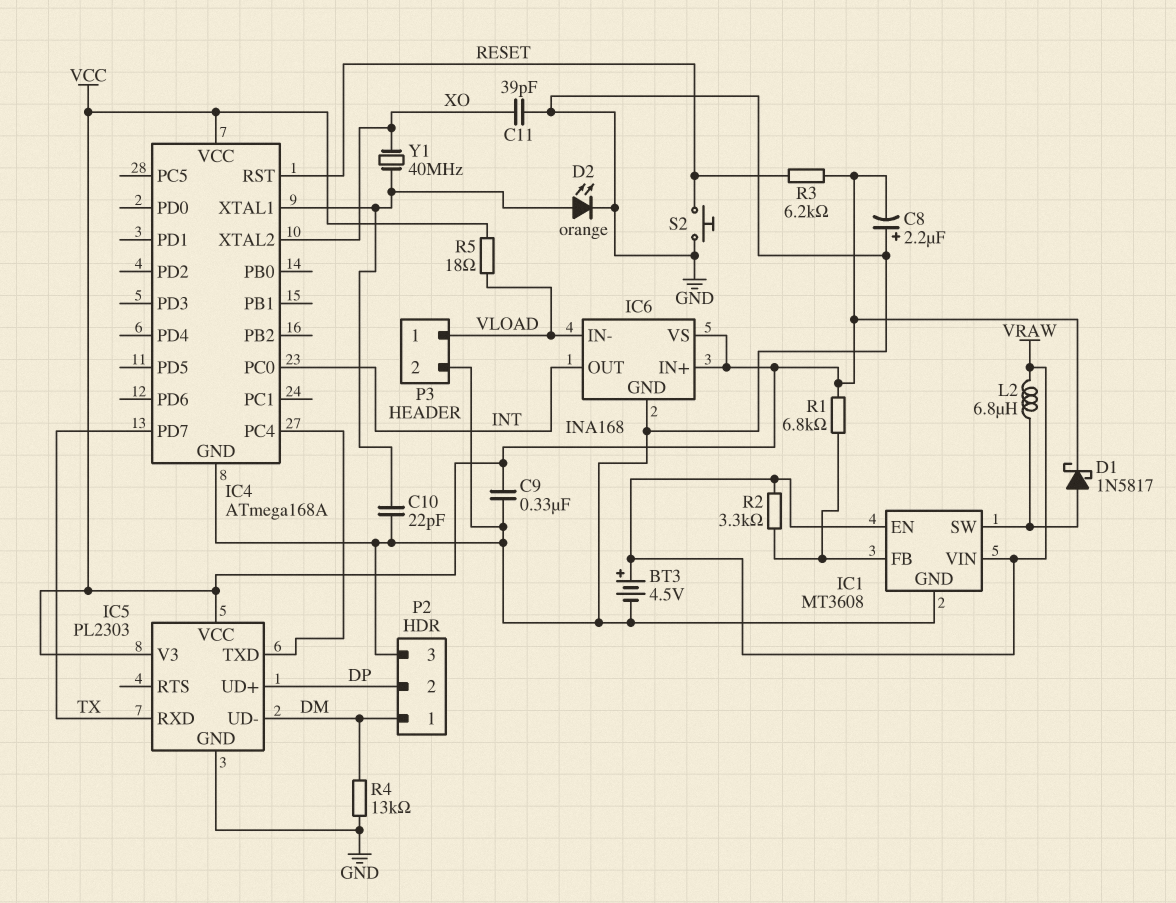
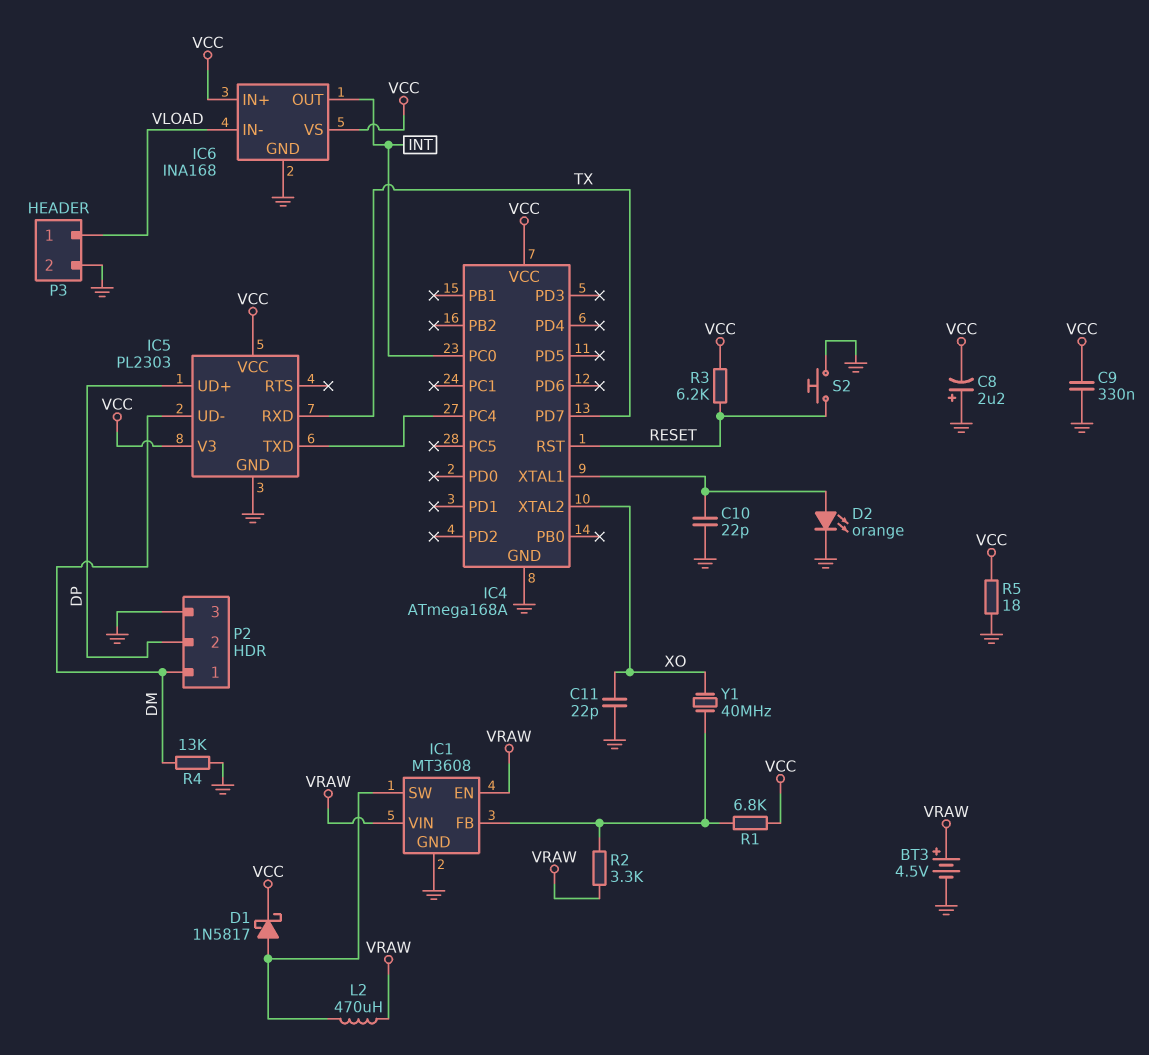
C11: 39pF (GND, XO) -> 22pF (GND, XO)
L2: 6.8uH (IC1/SW, VRAW) -> 470uH (IC1/SW, VRAW)
R5: 18 (VCC, VLOAD) -> 18 (GND, VCC)
Y1: 40MHz (IC4/XTAL1, XO) -> 40MHz (IC1/FB, XO)

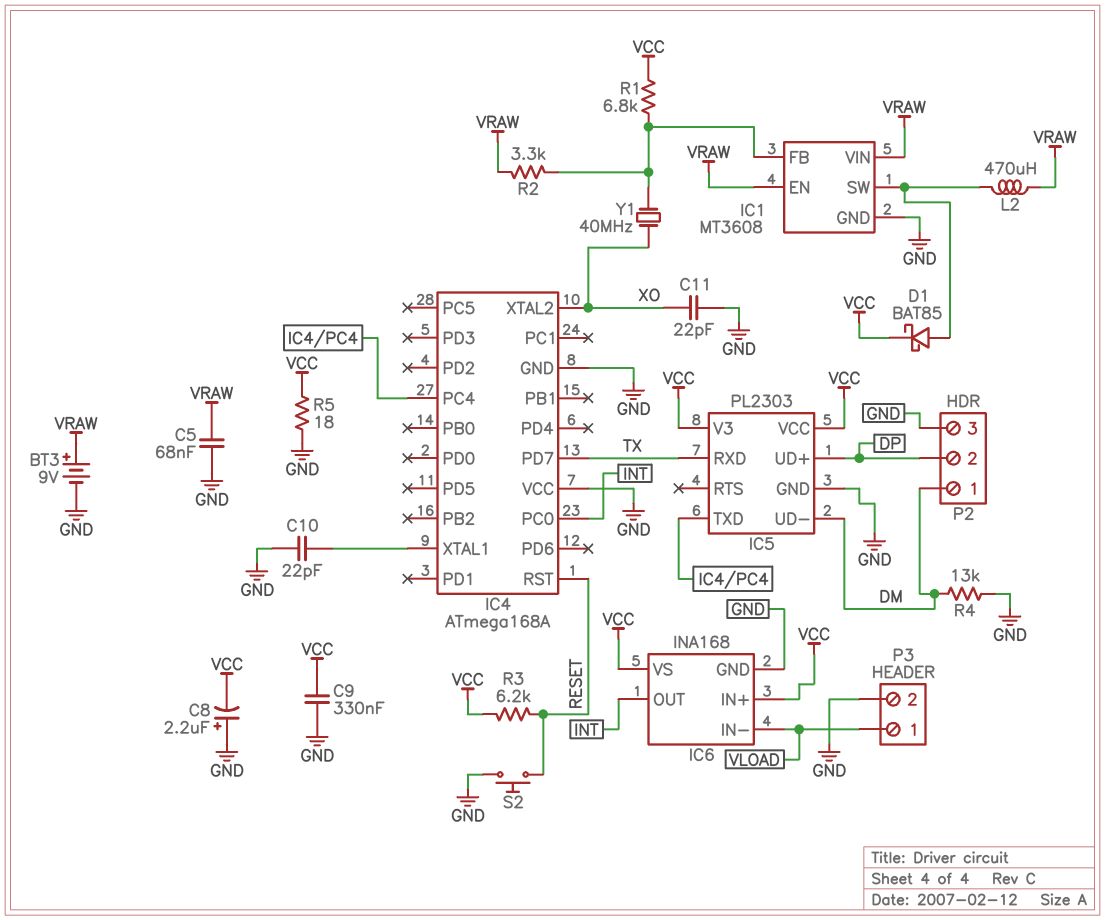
BT3: 4.5V (plus VRAW, minus GND) -> 9V (plus VRAW, minus GND)
C5: none -> 68nF (GND, VRAW)
D1: schottky 1N5817 (A IC1/SW, K VCC) -> schottky BAT85 (A IC1/SW, K VCC)
D2: LED orange (A IC4/XTAL1, K GND) -> none
IC4 pin VCC: VCC -> GND

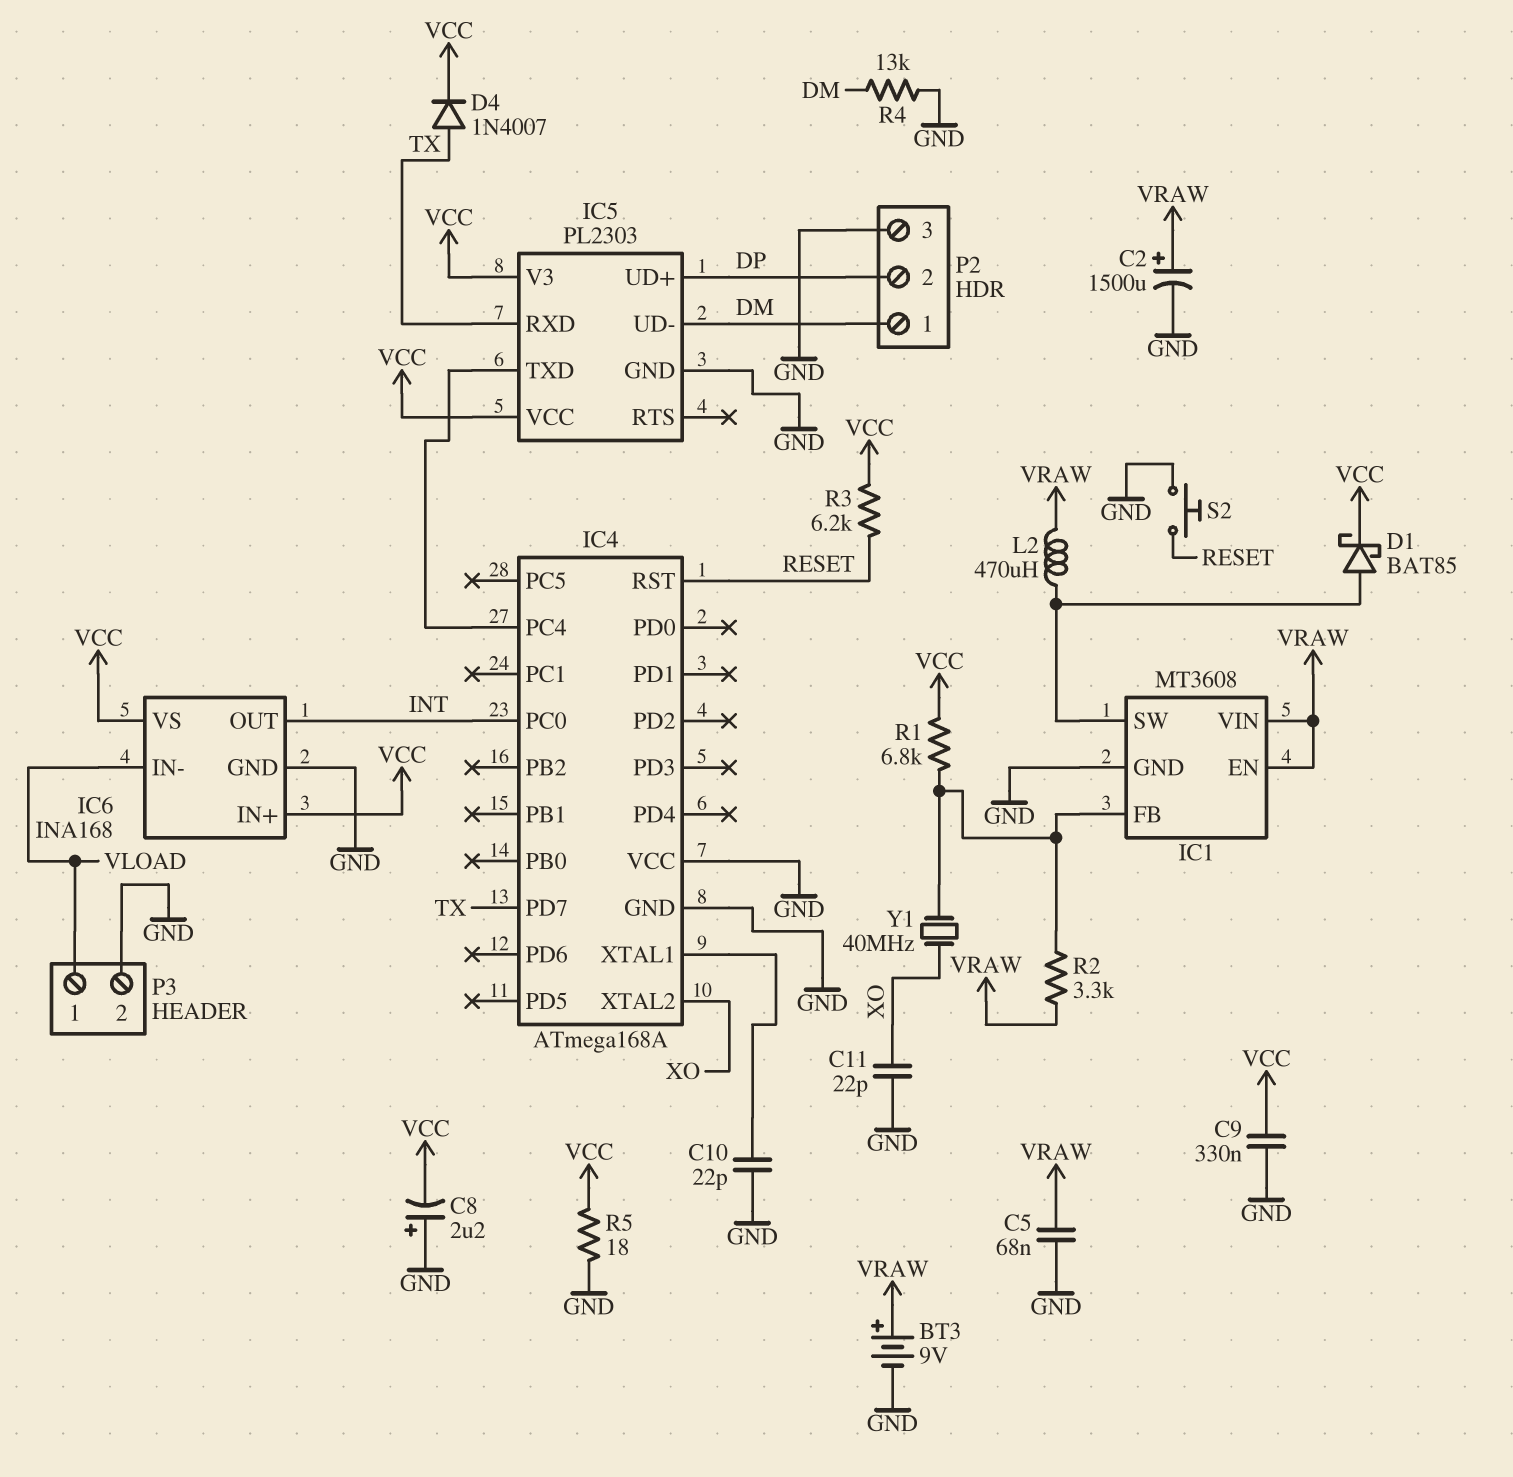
C2: none -> 1500uF (plus VRAW, minus GND)
D4: none -> diode 1N4007 (A TX, K VCC)

